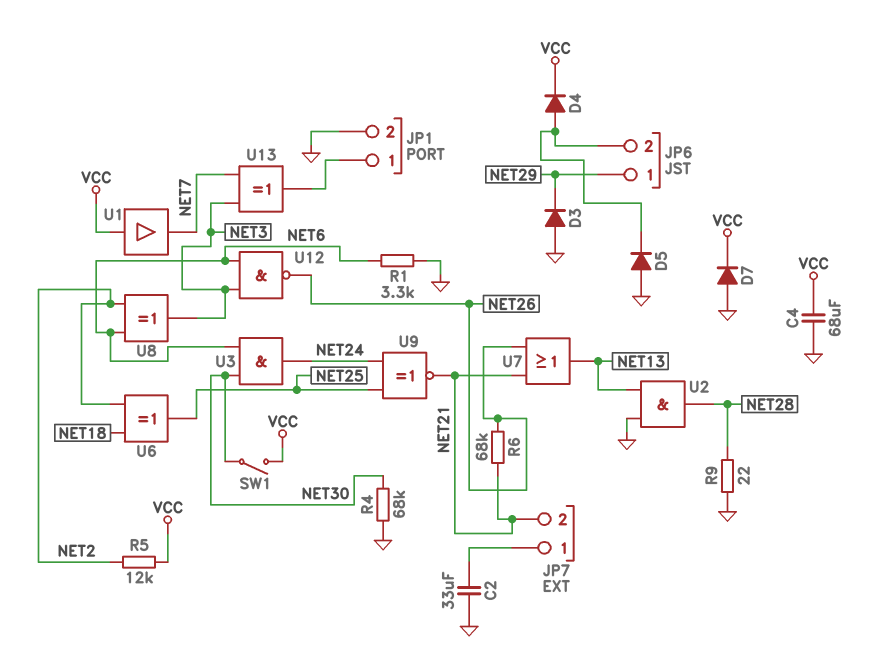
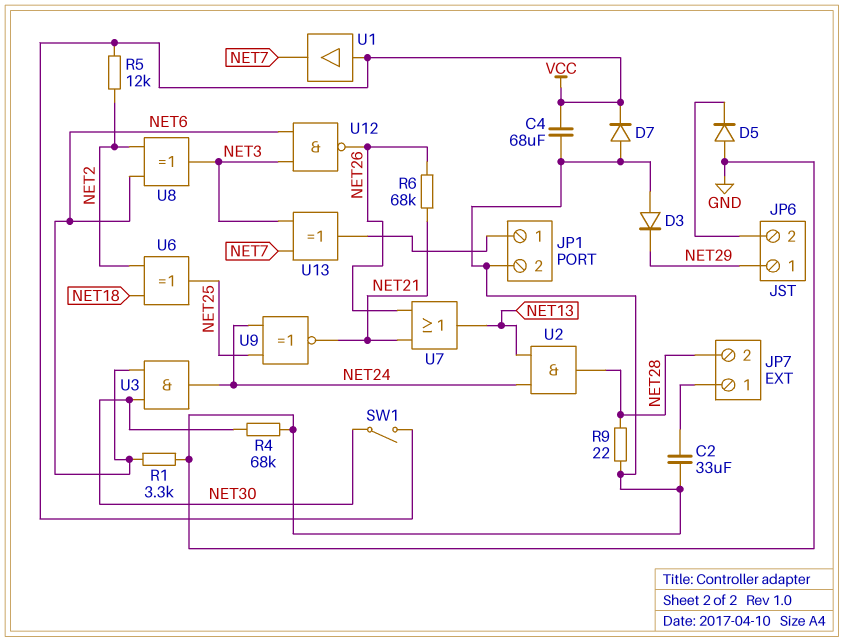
D4: diode (A JP6/2, K VCC) -> none
JP7 pin 2: NET21 -> NET28
U2: AND (in GND, in NET13, out NET28) -> AND (in NET13, in NET24, out NET28)

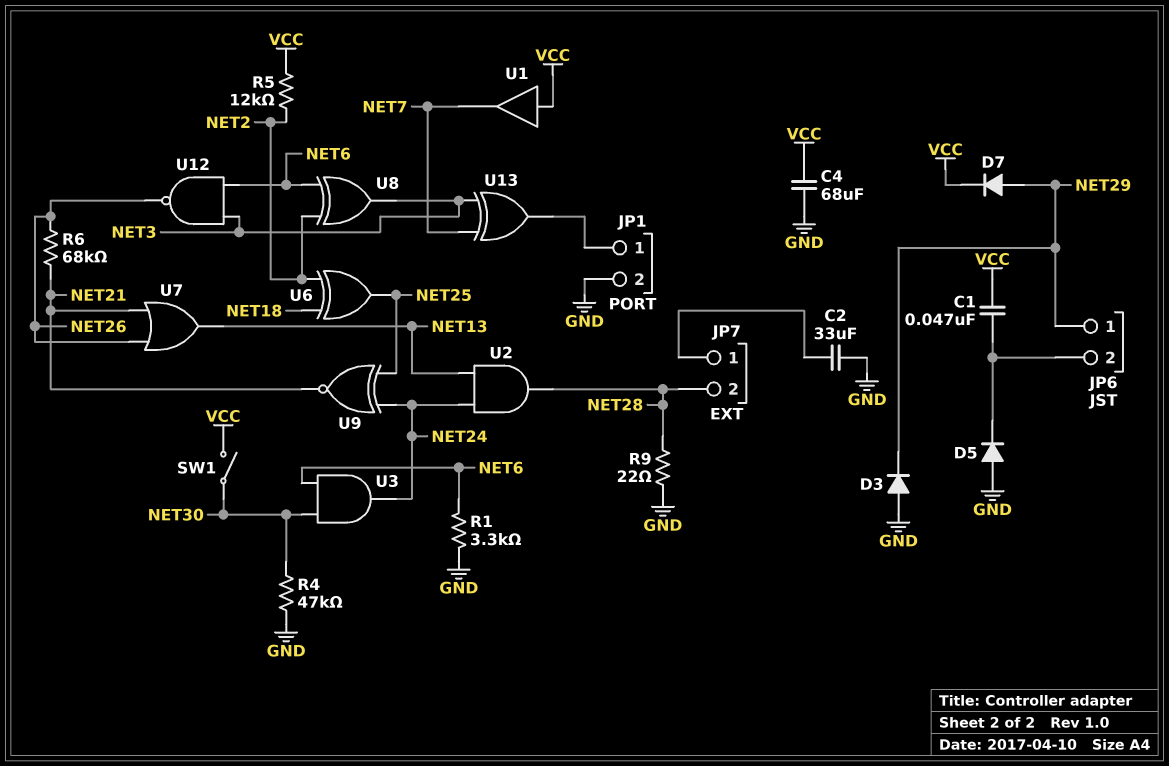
C1: none -> 47nF (JP6/2, VCC)
D7: diode (A GND, K VCC) -> diode (A NET29, K VCC)
R4: 68k (GND, NET30) -> 47k (GND, NET30)

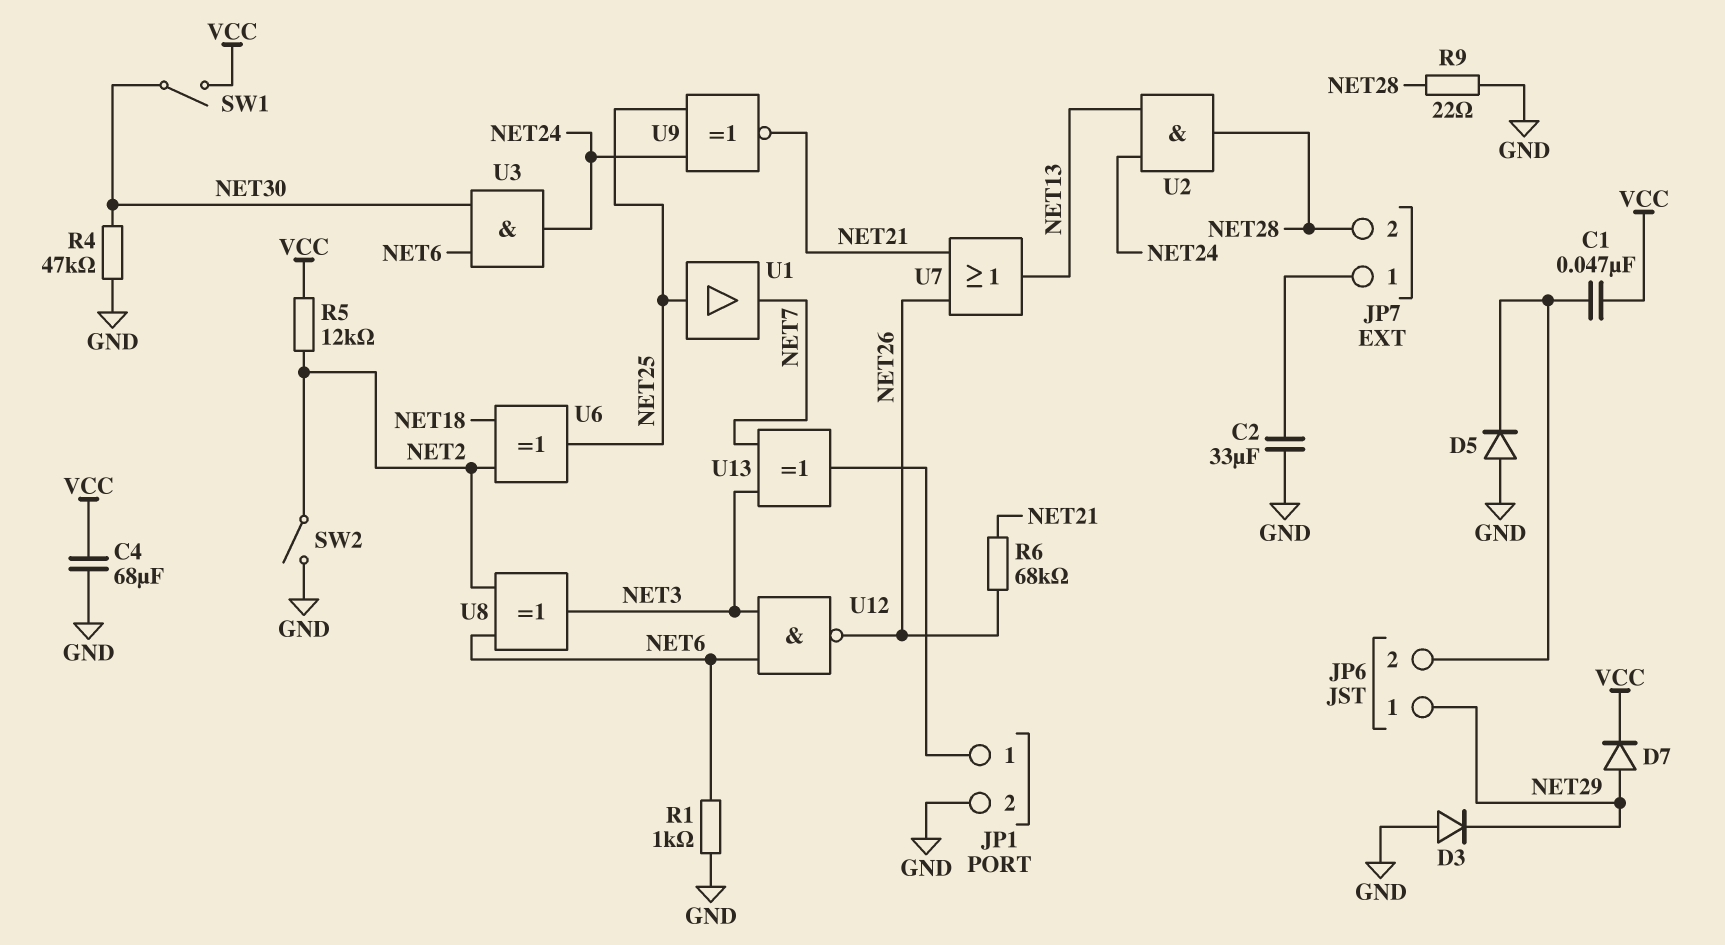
R1: 3.3k (GND, NET6) -> 1k (GND, NET6)
SW2: none -> switch (GND, NET2)
U1: buffer (in VCC, out NET7) -> buffer (in NET25, out NET7)

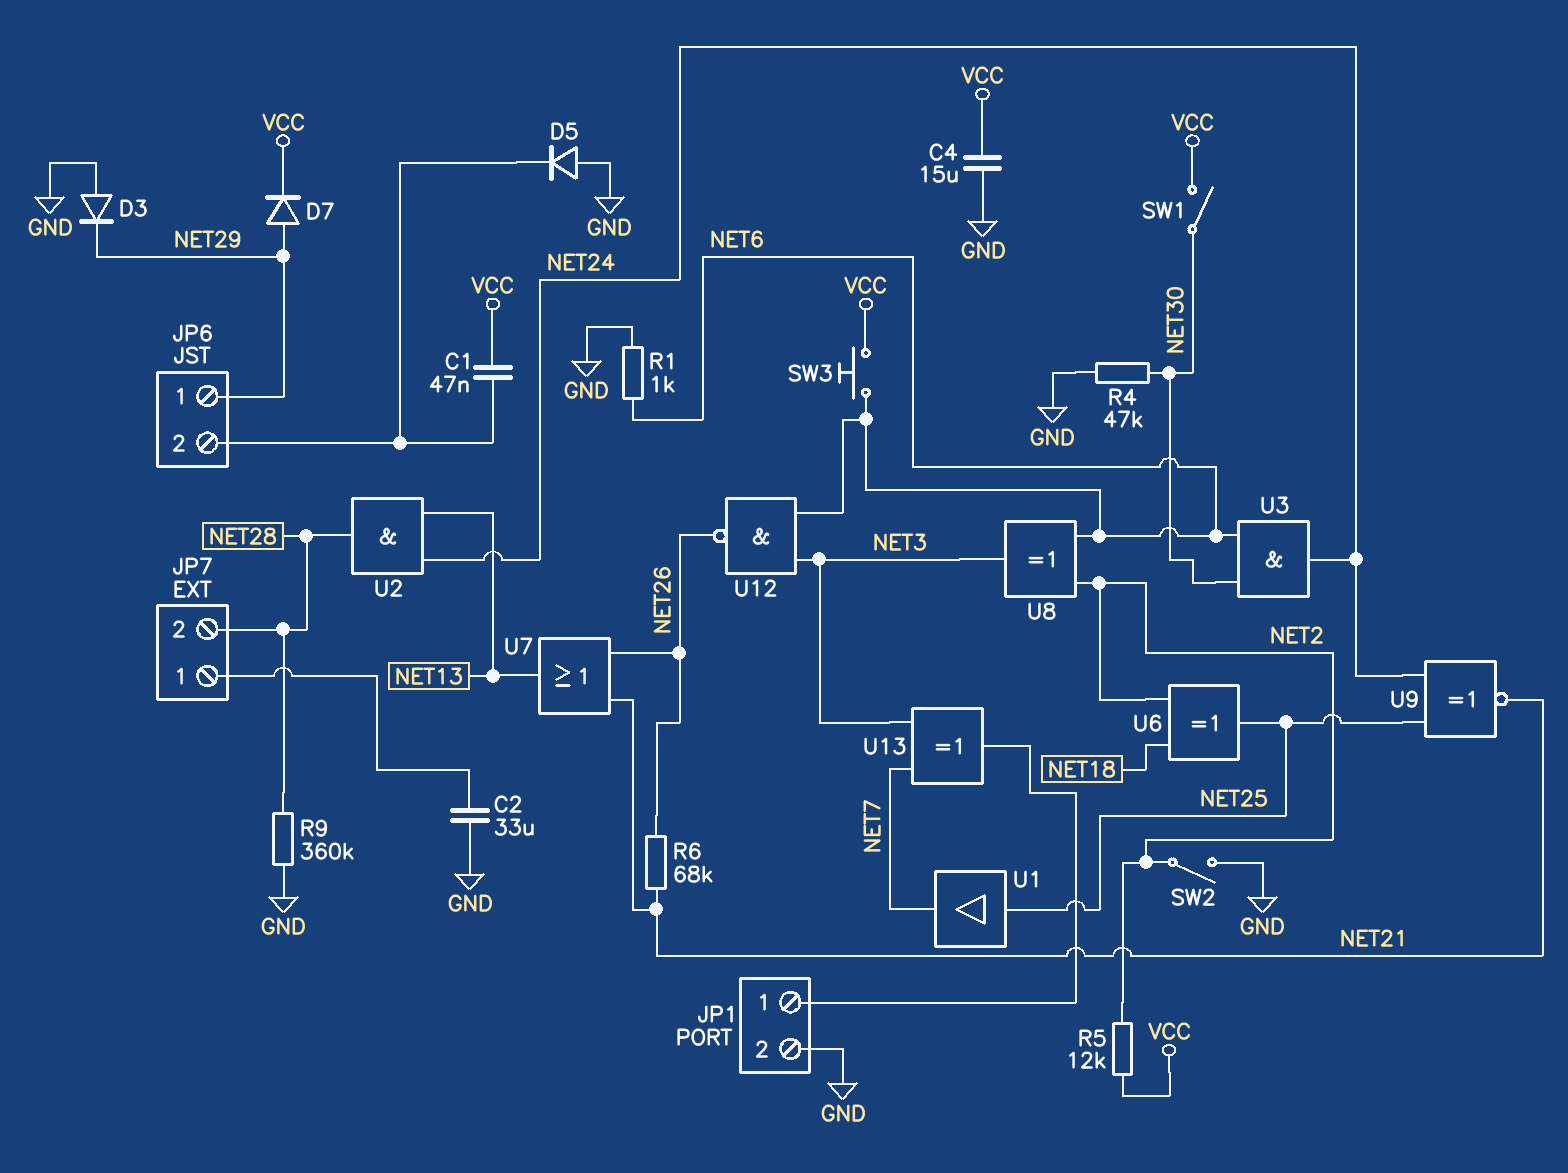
C4: 68uF (GND, VCC) -> 15uF (GND, VCC)
R9: 22 (GND, NET28) -> 360k (GND, NET28)
SW3: none -> button (NET6, VCC)

